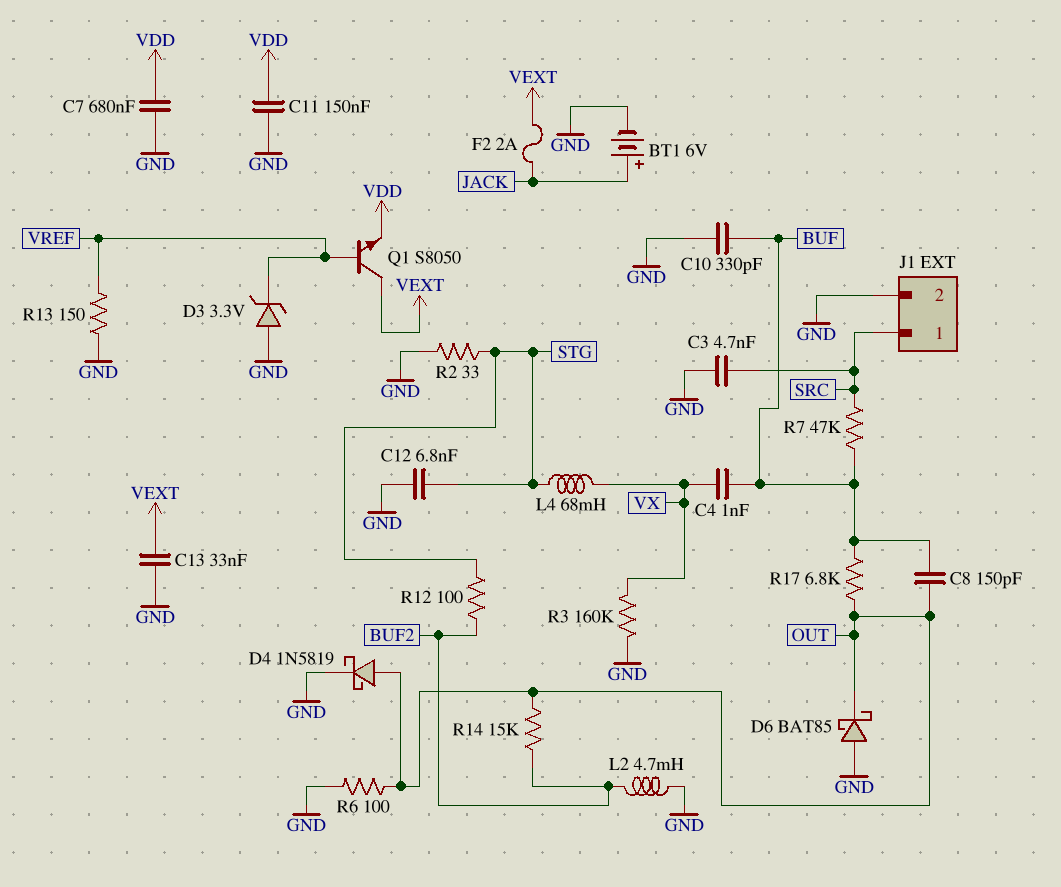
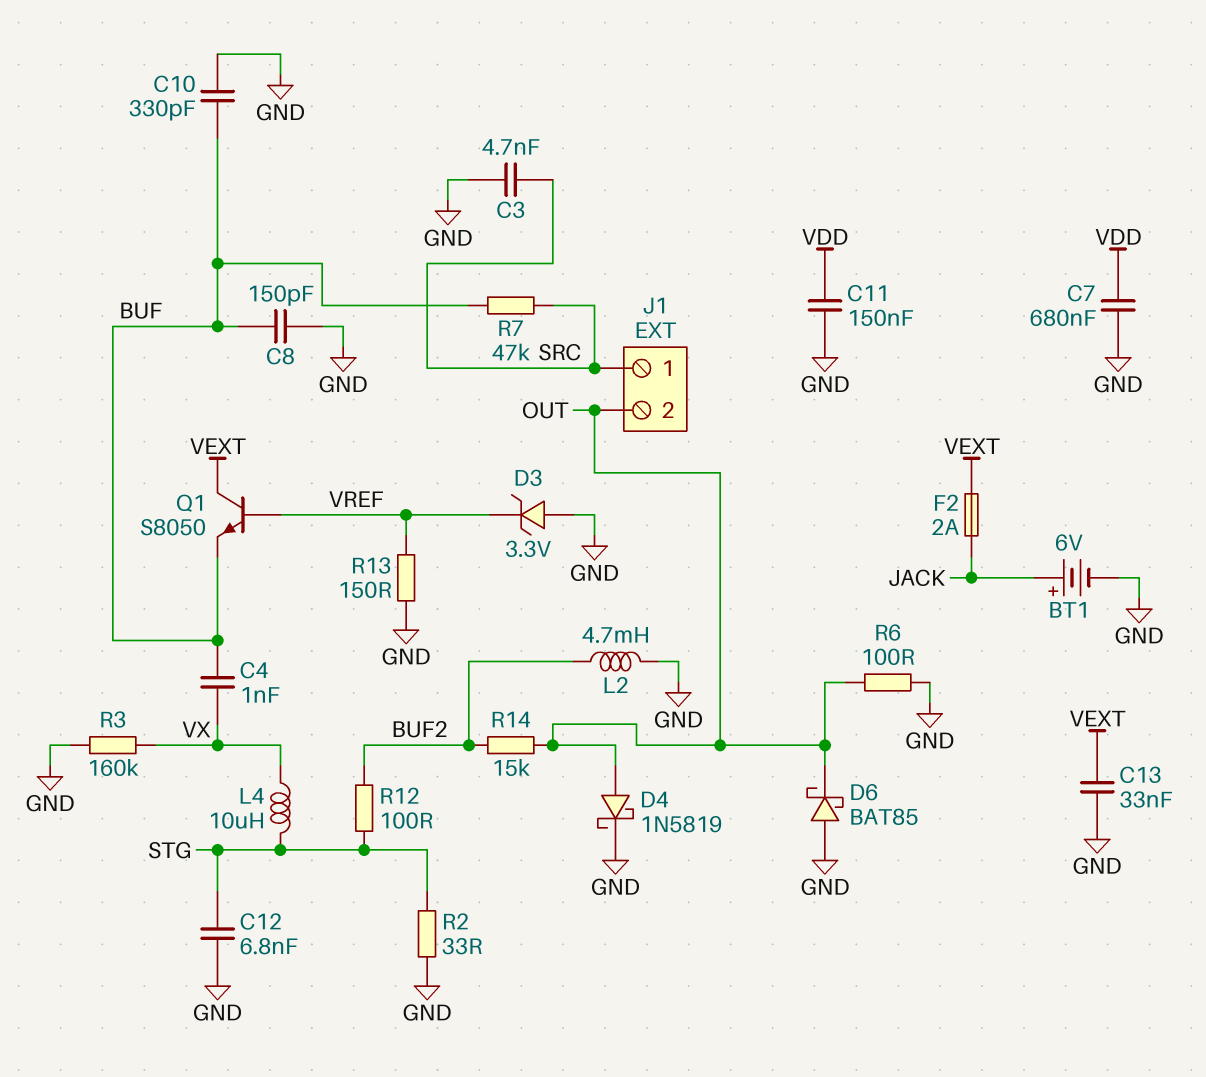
C8: 150pF (BUF, OUT) -> 150pF (BUF, GND)
J1 pin 2: GND -> OUT
L4: 68mH (STG, VX) -> 10uH (STG, VX)
Q1: NPN S8050 (B VREF, C VEXT, E VDD) -> NPN S8050 (B VREF, C VEXT, E BUF)
R17: 6.8k (BUF, OUT) -> none

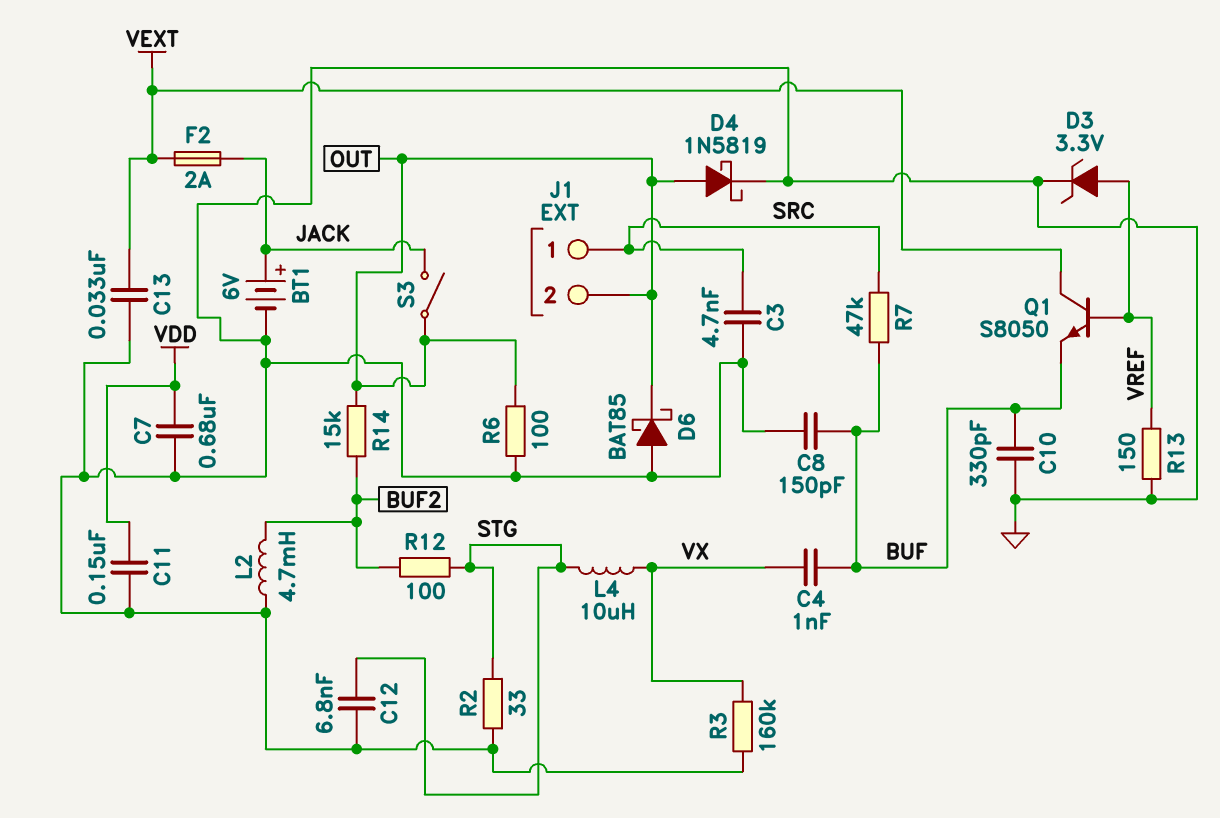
D3: zener 3.3V (A GND, K VREF) -> zener 3.3V (A VREF, K GND)
S3: none -> switch (JACK, OUT)

